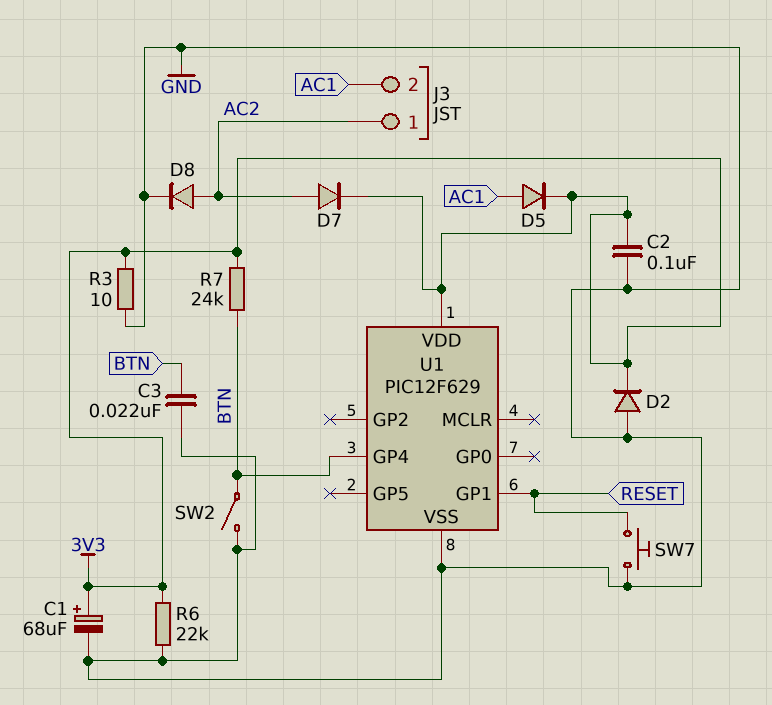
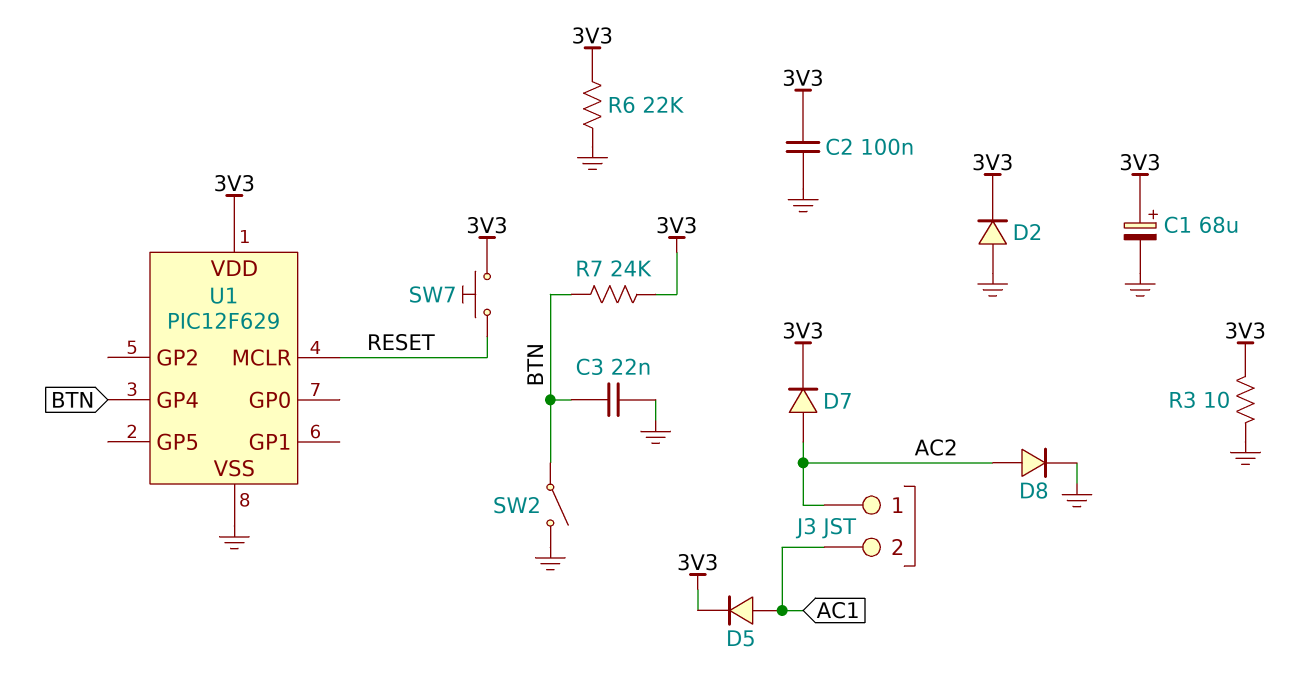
SW7: button (GND, RESET) -> button (3V3, RESET)
U1 pin GP1: RESET -> none
U1 pin MCLR: none -> RESET

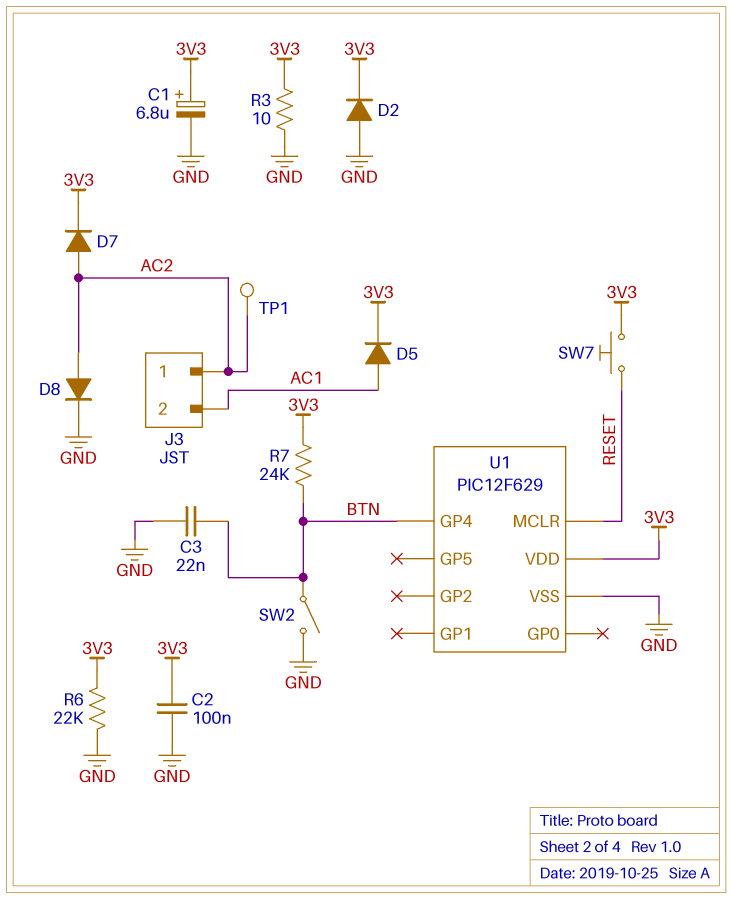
C1: 68uF (plus 3V3, minus GND) -> 6.8uF (plus 3V3, minus GND)
TP1: none -> test point (AC2)

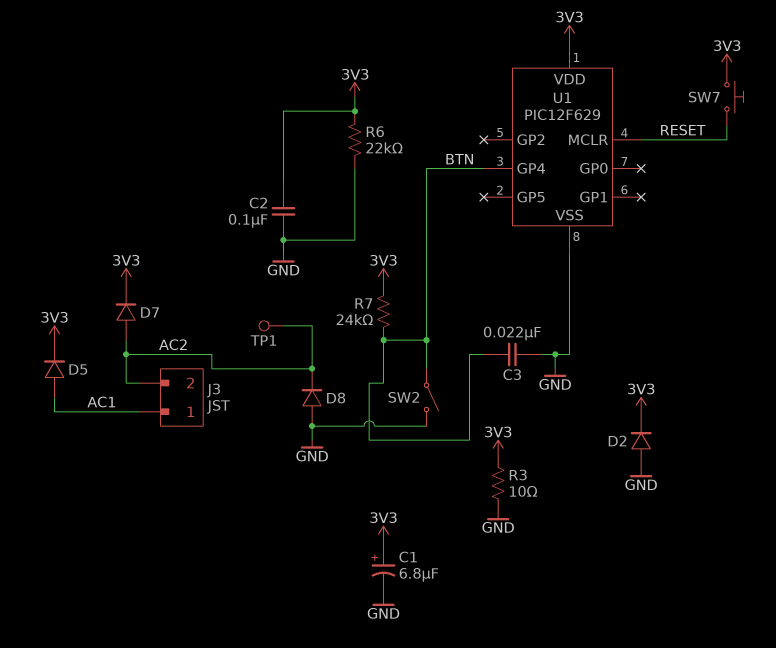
D8: diode (A AC2, K GND) -> diode (A GND, K AC2)
J3 pin 1: AC2 -> AC1
J3 pin 2: AC1 -> AC2

